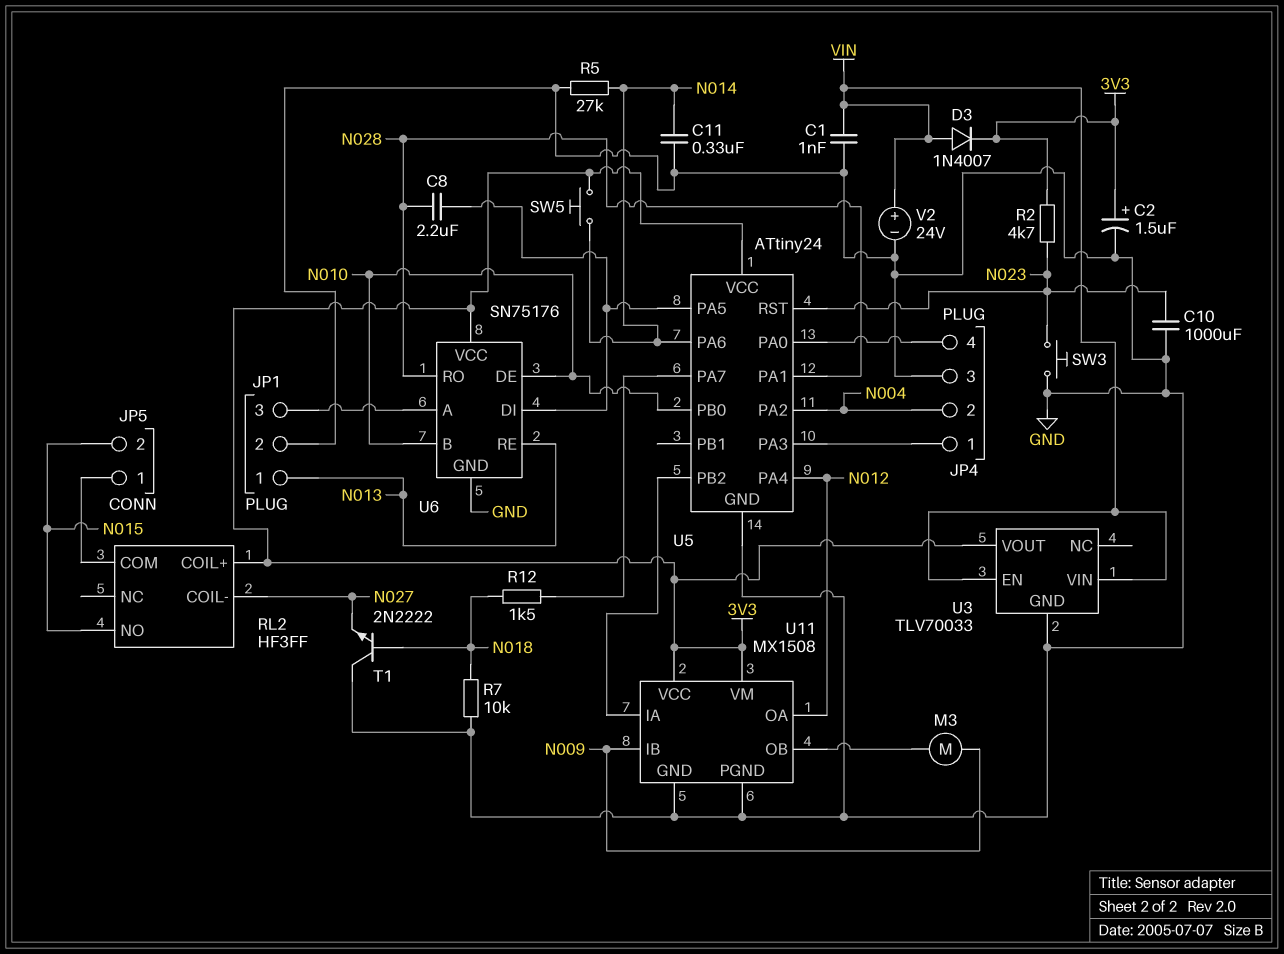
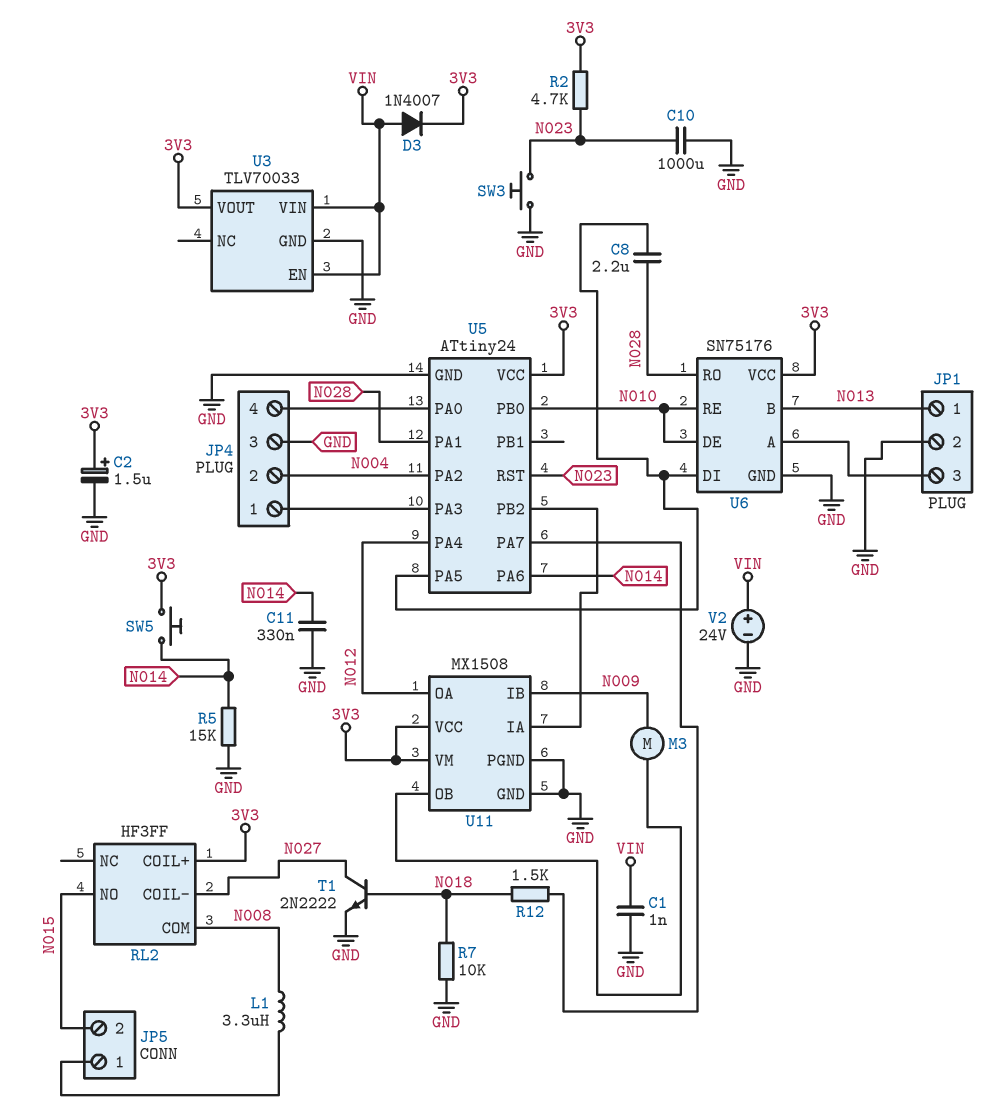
L1: none -> 3.3uH (JP5/1, N008)
R5: 27k (GND, N014) -> 15k (GND, N014)
RL2 pin COM: JP5/1 -> N008
T1: NPN 2N2222 (B N018, C GND, E N027) -> NPN 2N2222 (B N018, C N027, E GND)
U6 pin B: N010 -> N013
U6 pin RE: N013 -> N010

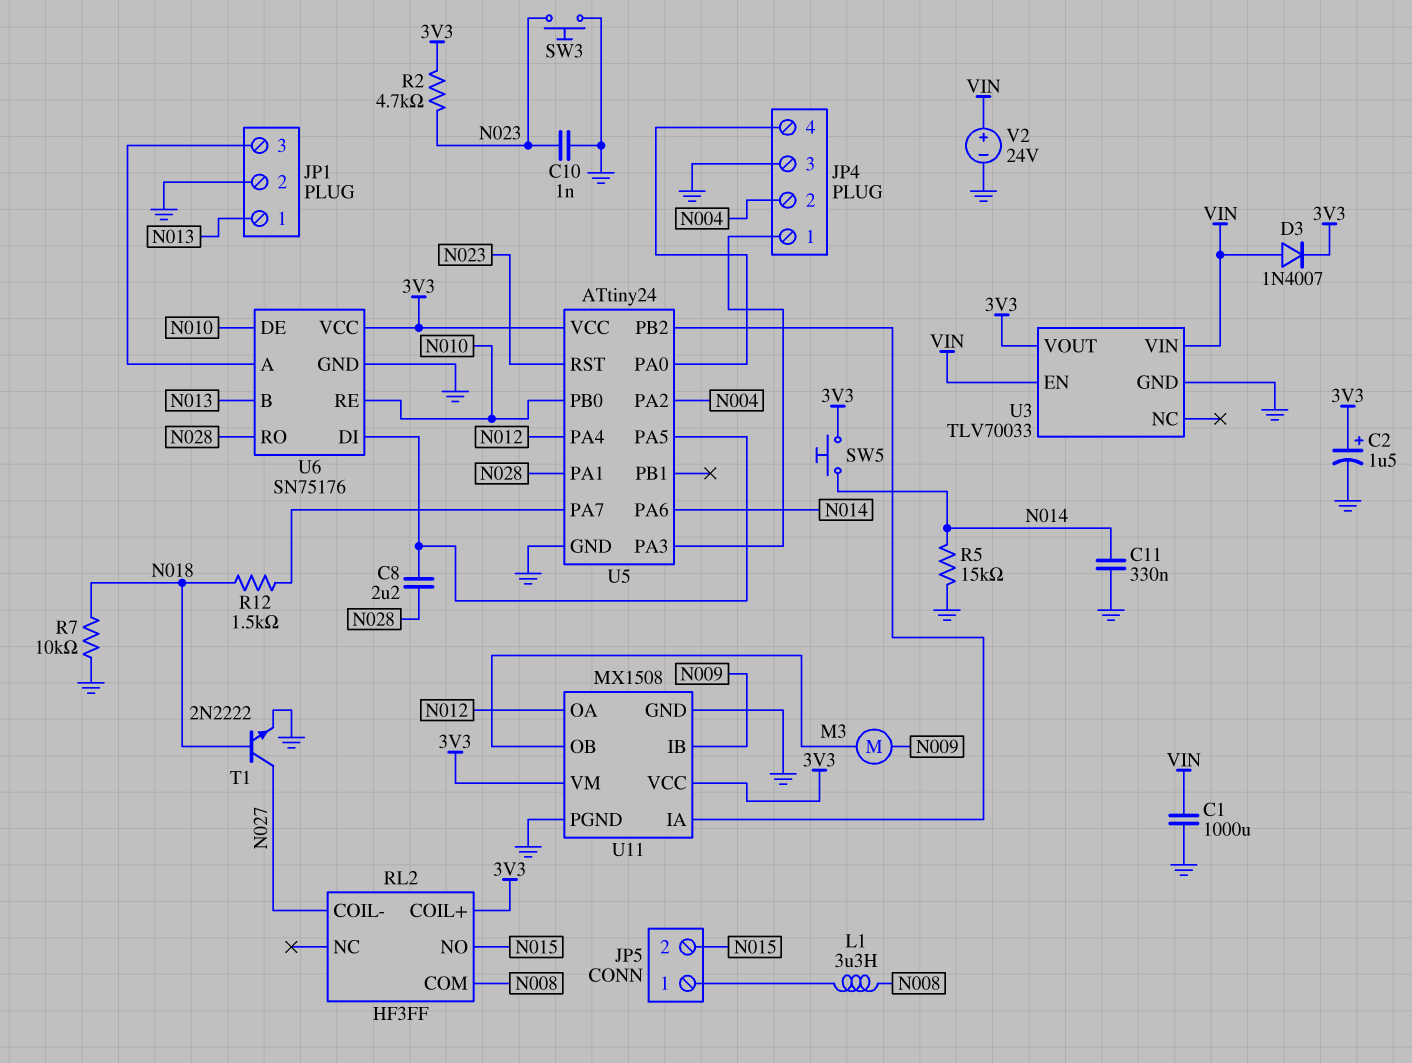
C1: 1nF (GND, VIN) -> 1000uF (GND, VIN)
C10: 1000uF (GND, N023) -> 1nF (GND, N023)

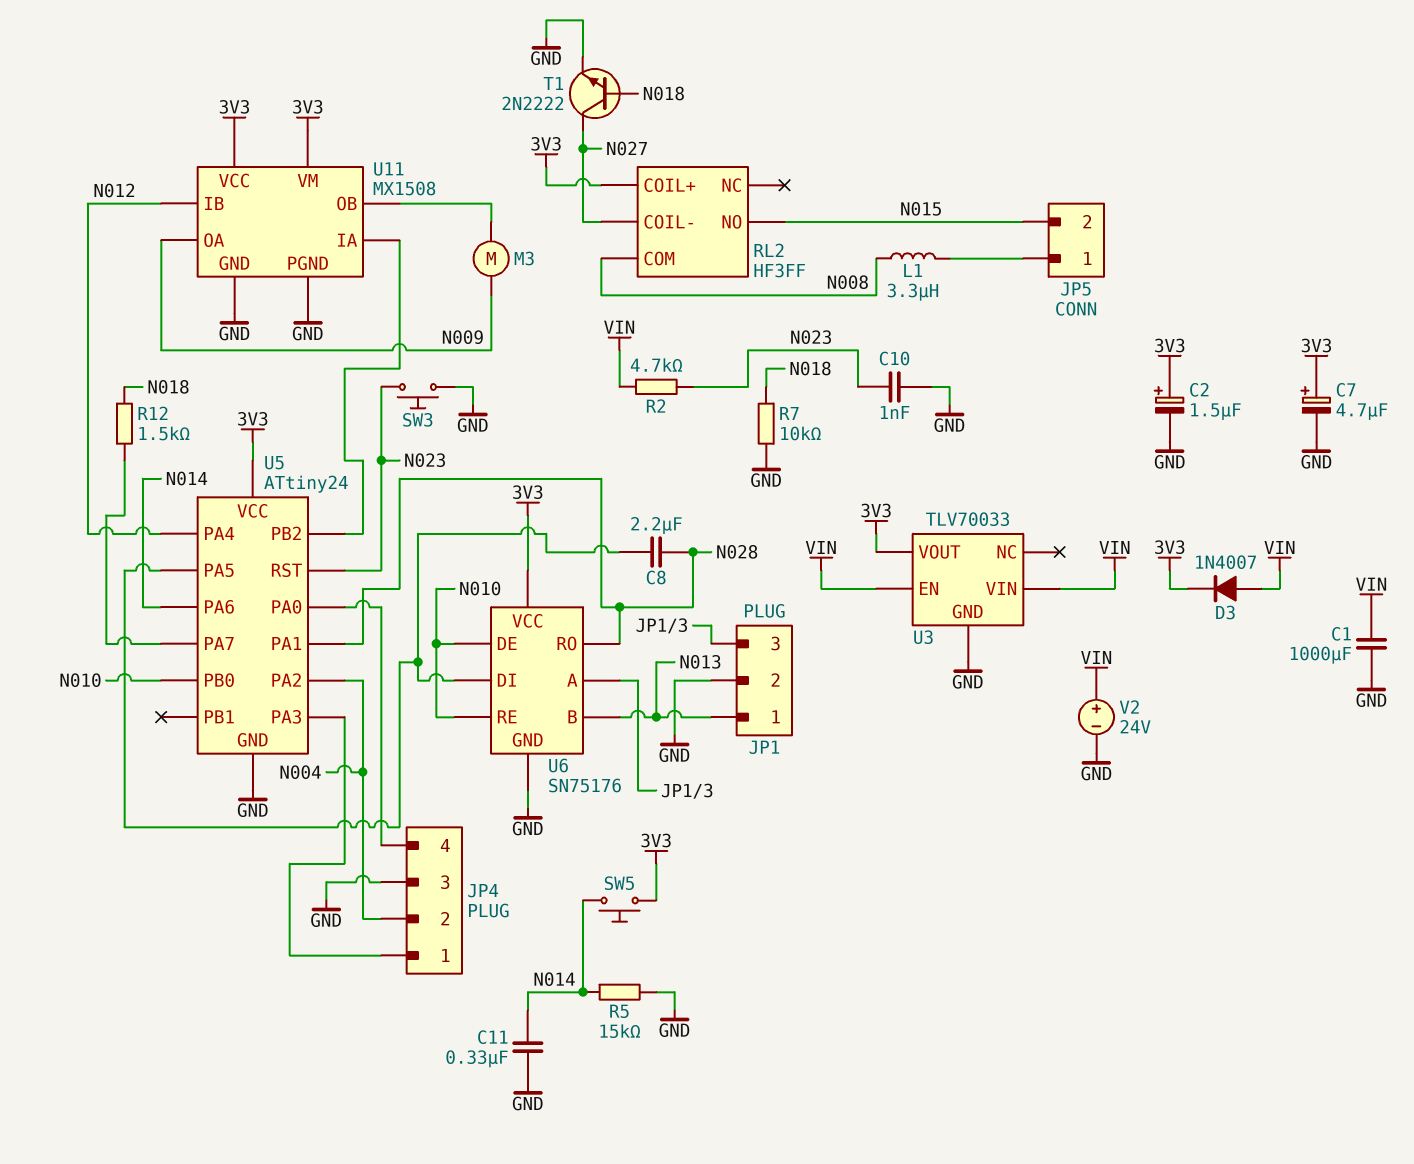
C7: none -> 4.7uF (plus 3V3, minus GND)
R2: 4.7k (3V3, N023) -> 4.7k (N023, VIN)
U11 pin IB: N009 -> N012
U11 pin OA: N012 -> N009

